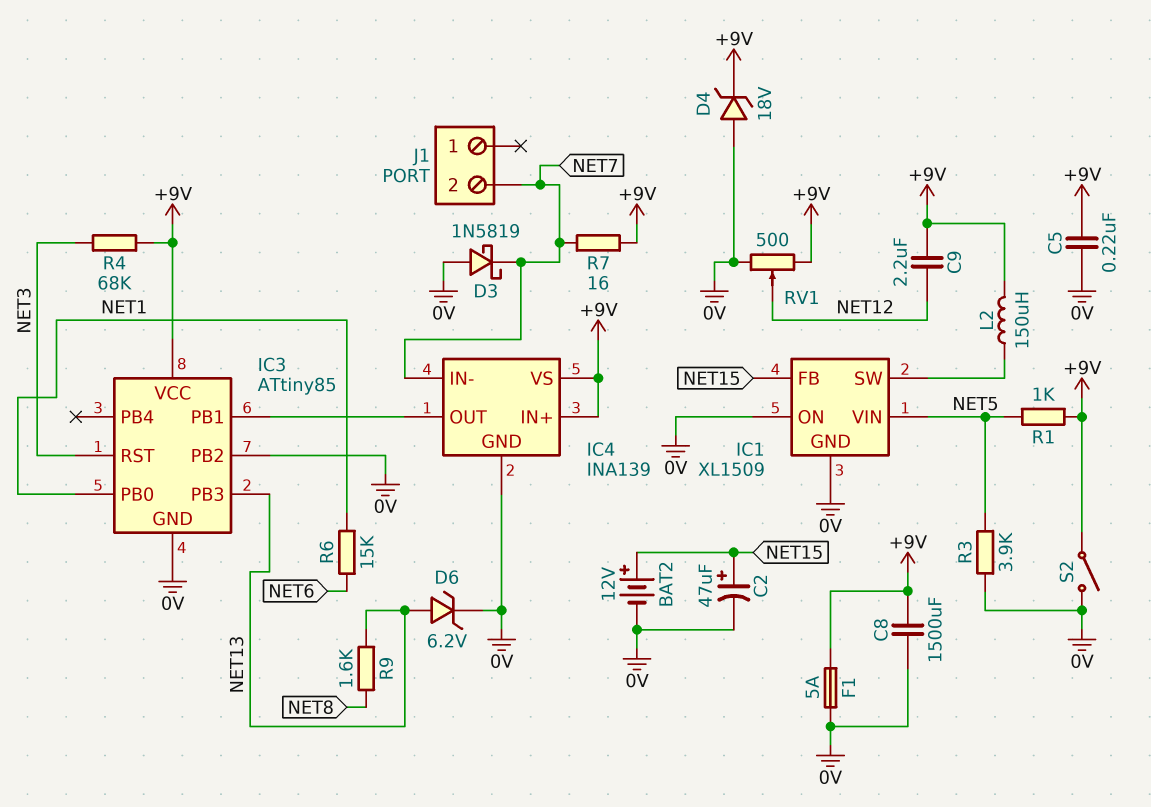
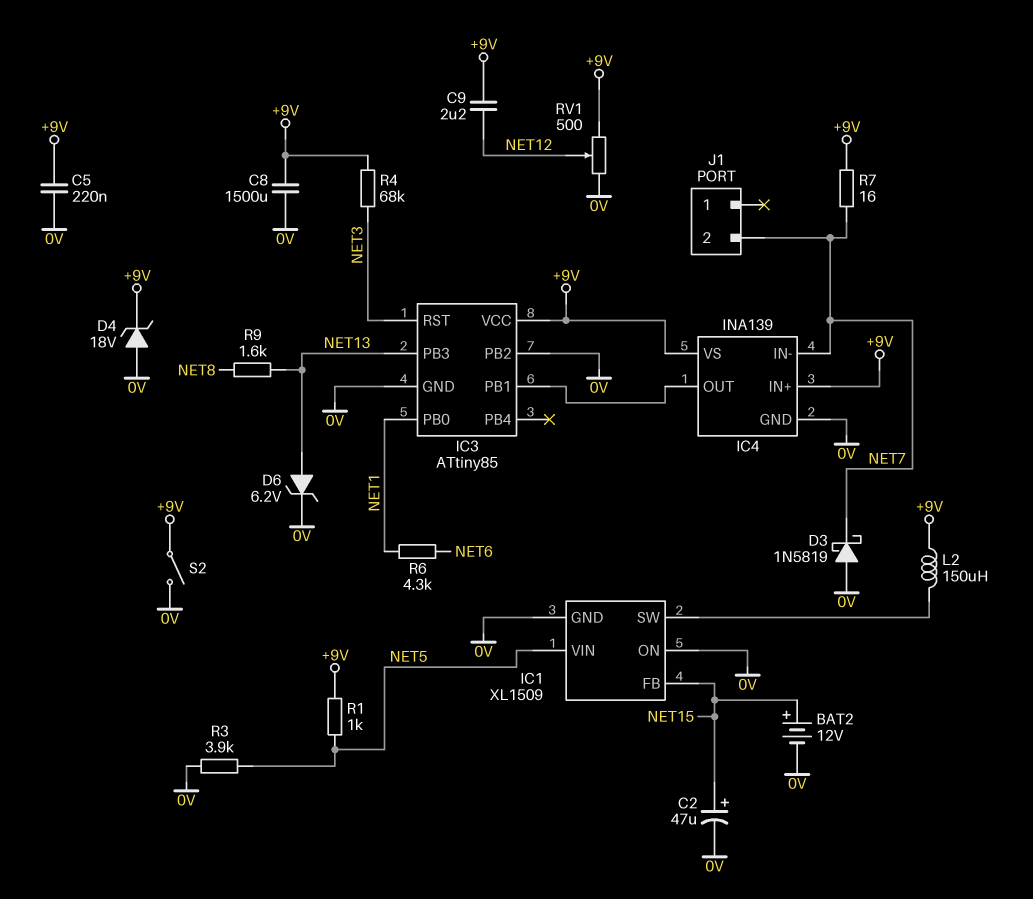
F1: 5A (+9V, 0V) -> none
R6: 15k (NET1, NET6) -> 4.3k (NET1, NET6)

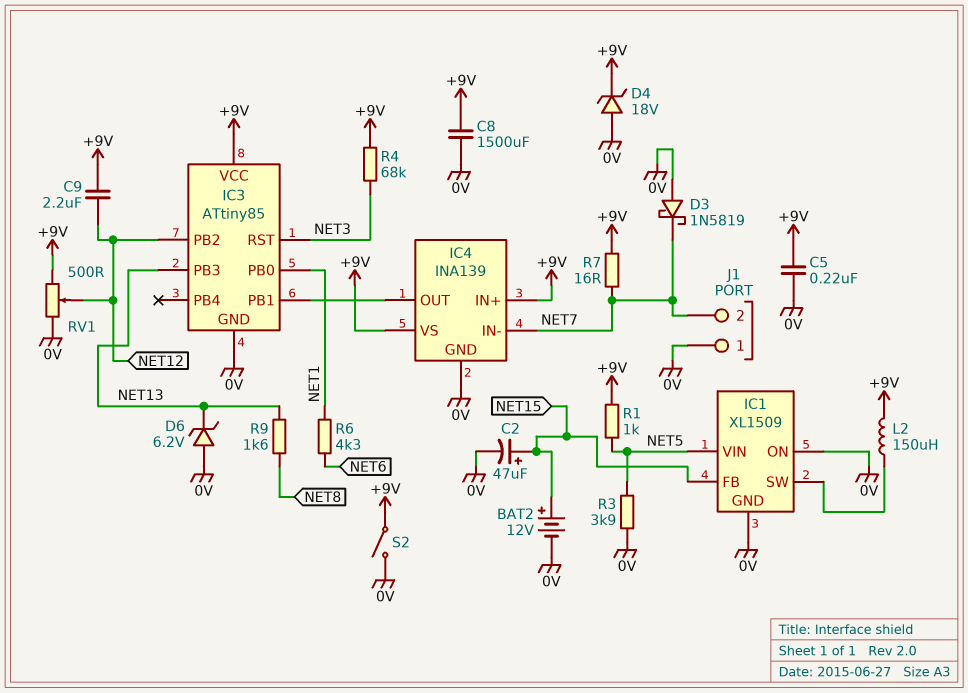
D6: zener 6.2V (A NET13, K 0V) -> zener 6.2V (A 0V, K NET13)
IC3 pin PB2: 0V -> NET12
J1 pin 1: none -> 0V

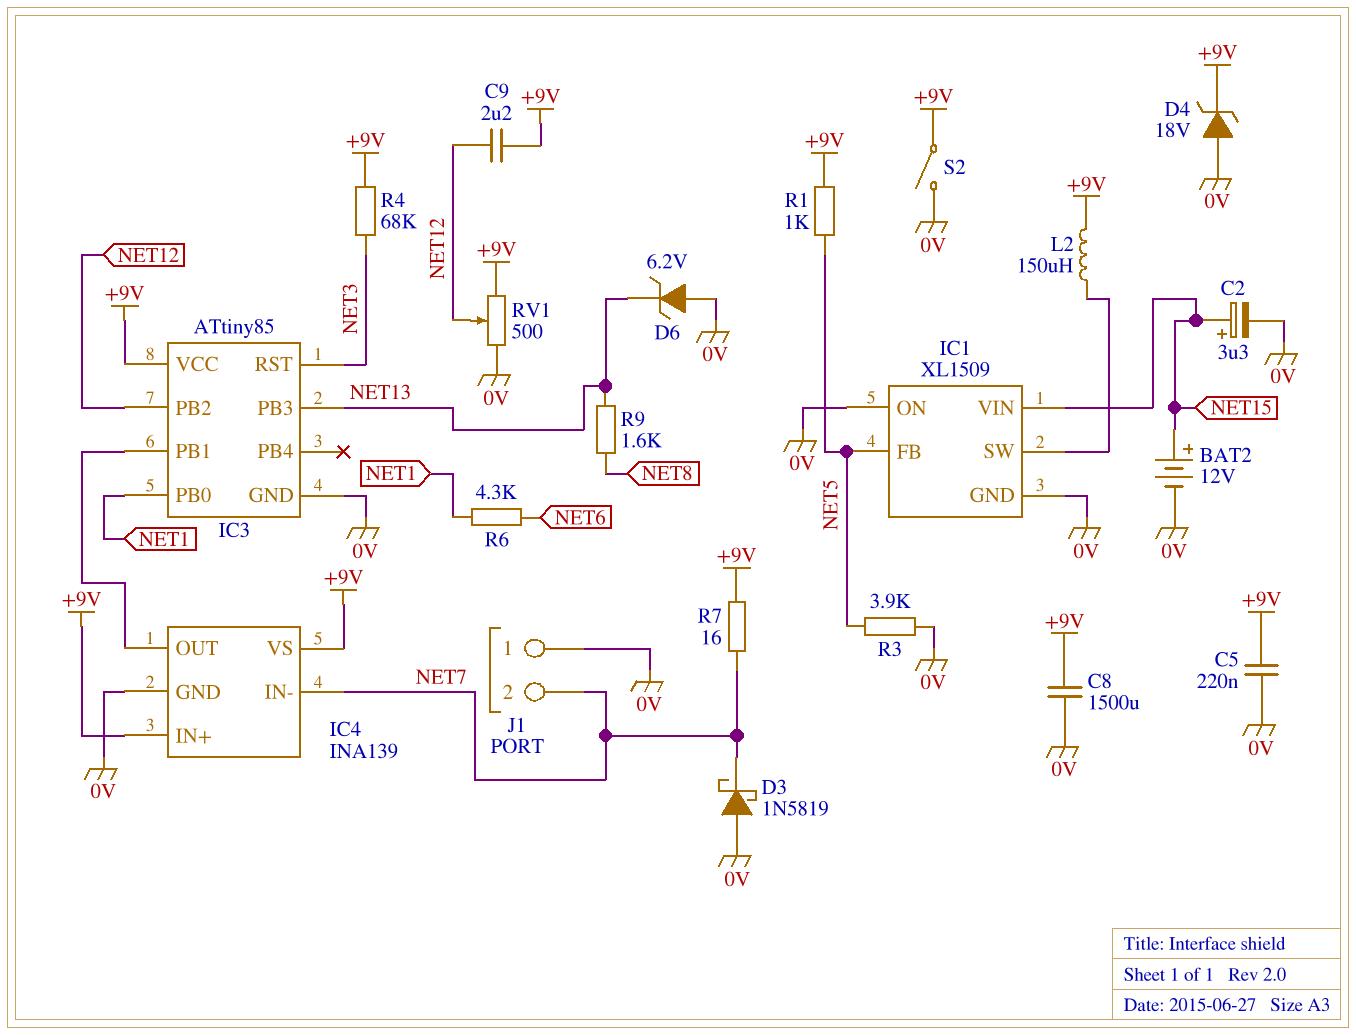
C2: 47uF (plus NET15, minus 0V) -> 3.3uF (plus NET15, minus 0V)
IC1 pin FB: NET15 -> NET5
IC1 pin VIN: NET5 -> NET15

